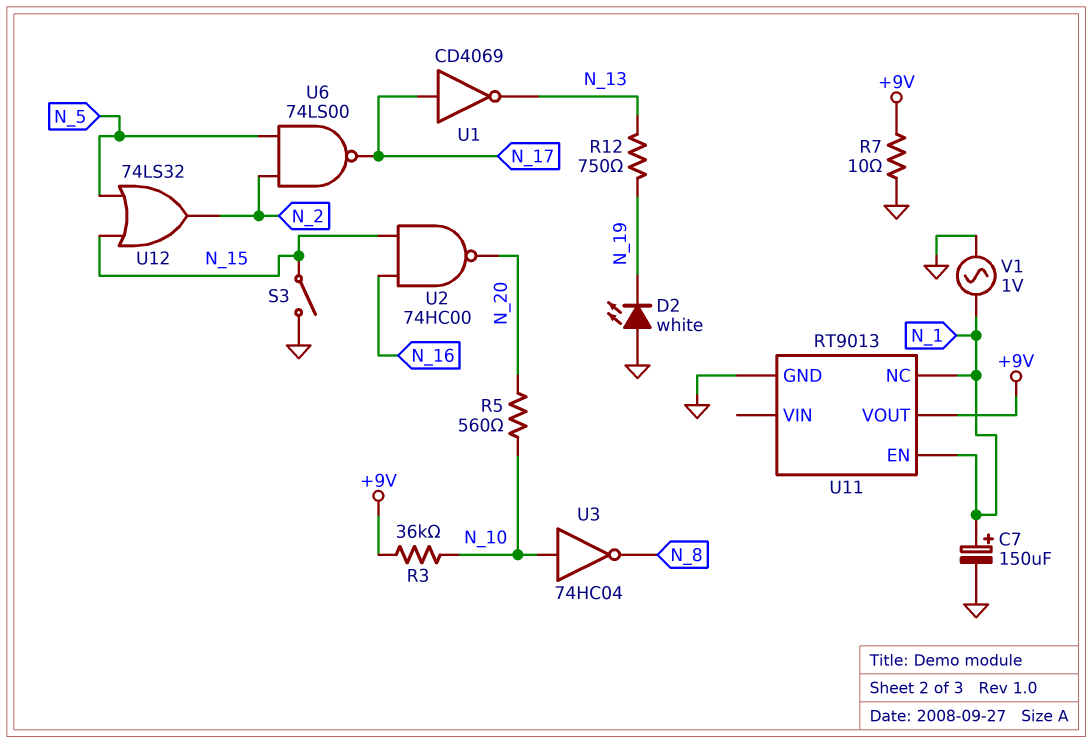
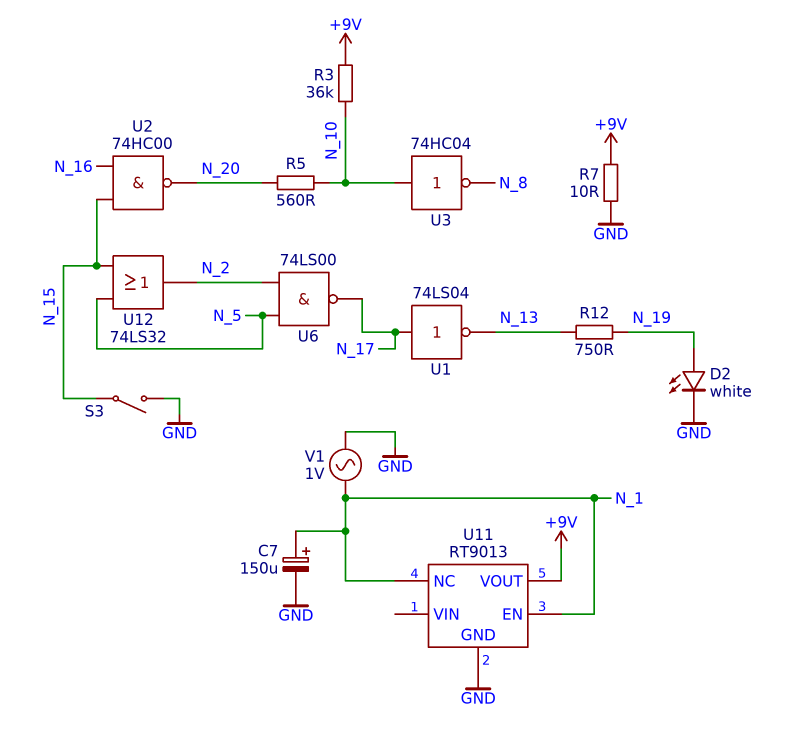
D2: LED white (A GND, K N_19) -> LED white (A N_19, K GND)
U1: NOT CD4069 (in N_17, out N_13) -> NOT 74LS04 (in N_17, out N_13)

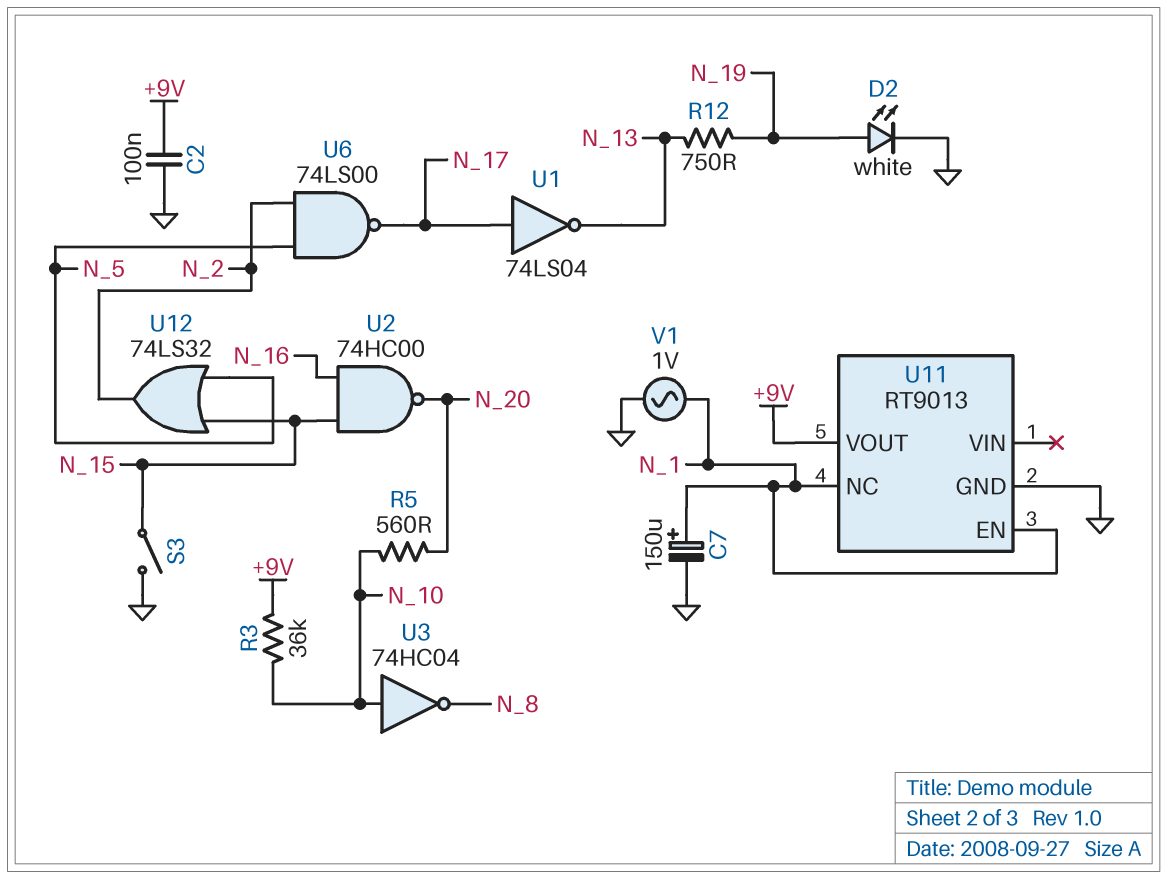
C2: none -> 100nF (+9V, GND)
R7: 10 (+9V, GND) -> none

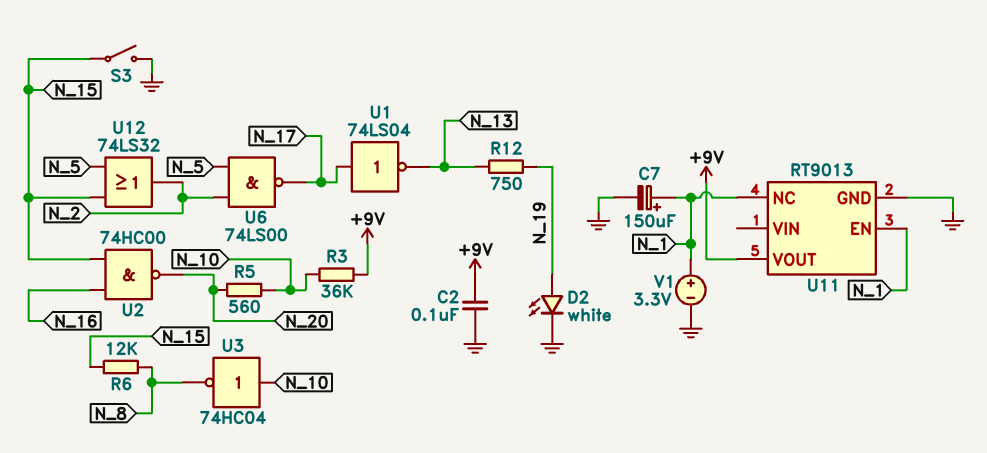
R6: none -> 12k (N_8, N_15)
V1: AC 1V (GND, N_1) -> 3.3V (plus N_1, minus GND)

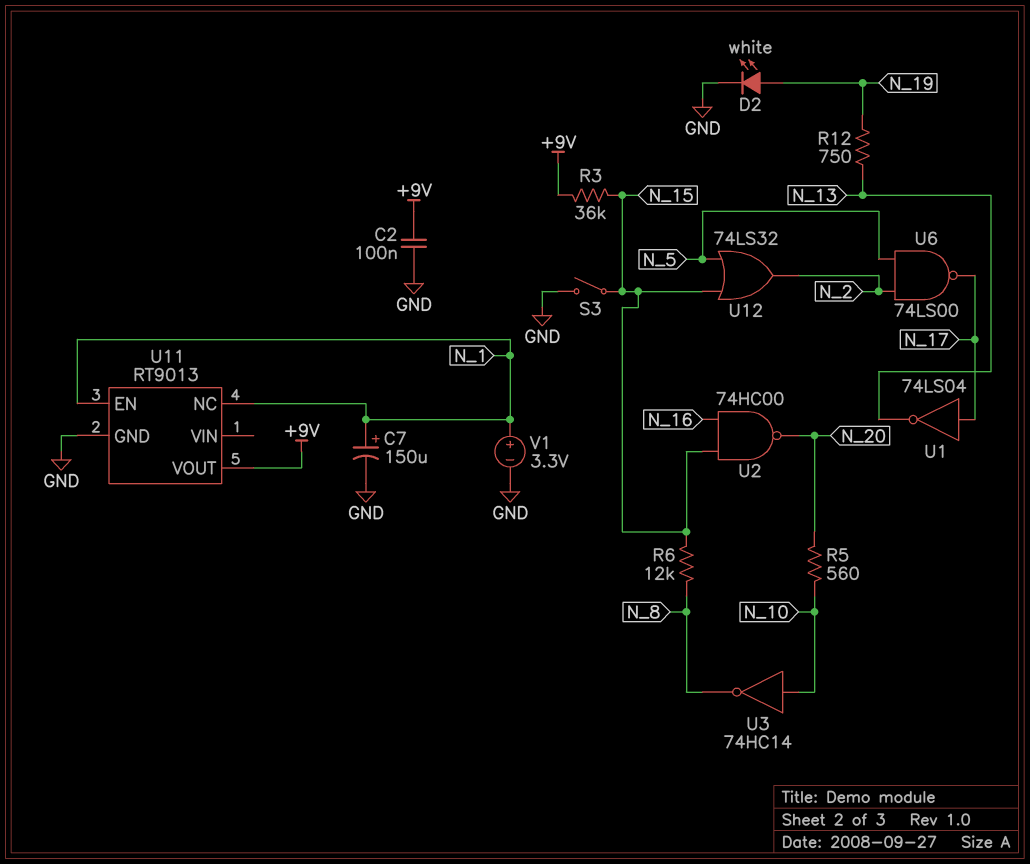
R3: 36k (+9V, N_10) -> 36k (+9V, N_15)
U3: NOT 74HC04 (in N_10, out N_8) -> NOT 74HC14 (in N_10, out N_8)

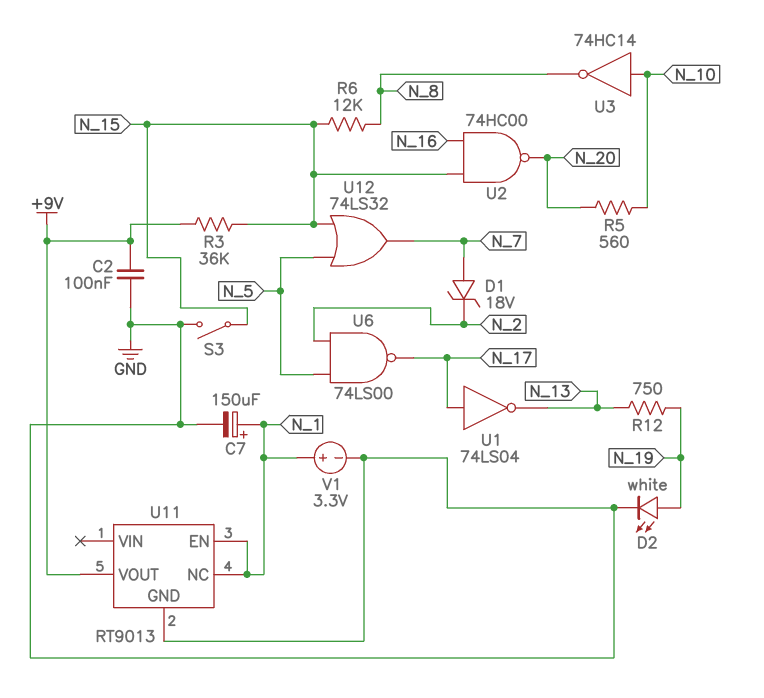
D1: none -> zener 18V (A N_7, K N_2)
U12: OR 74LS32 (in N_5, in N_15, out N_2) -> OR 74LS32 (in N_5, in N_15, out N_7)

